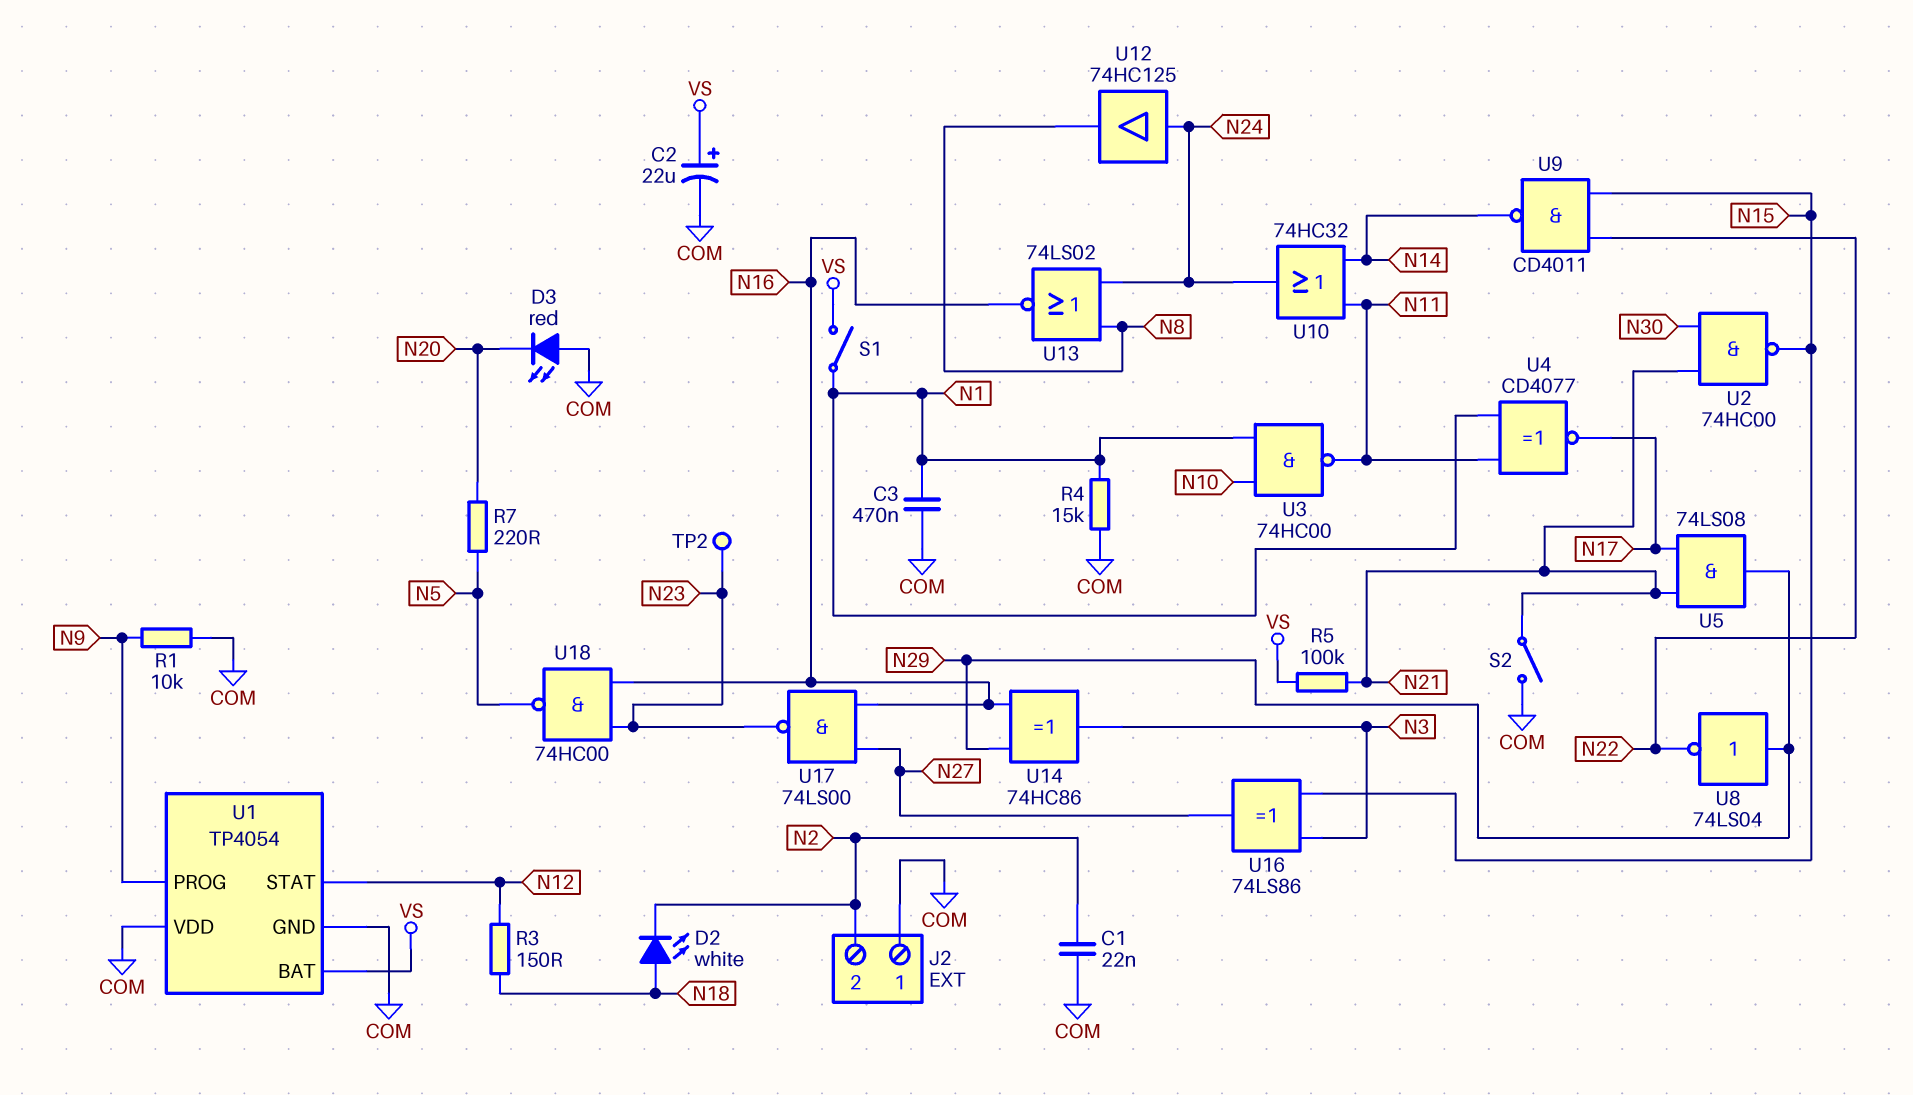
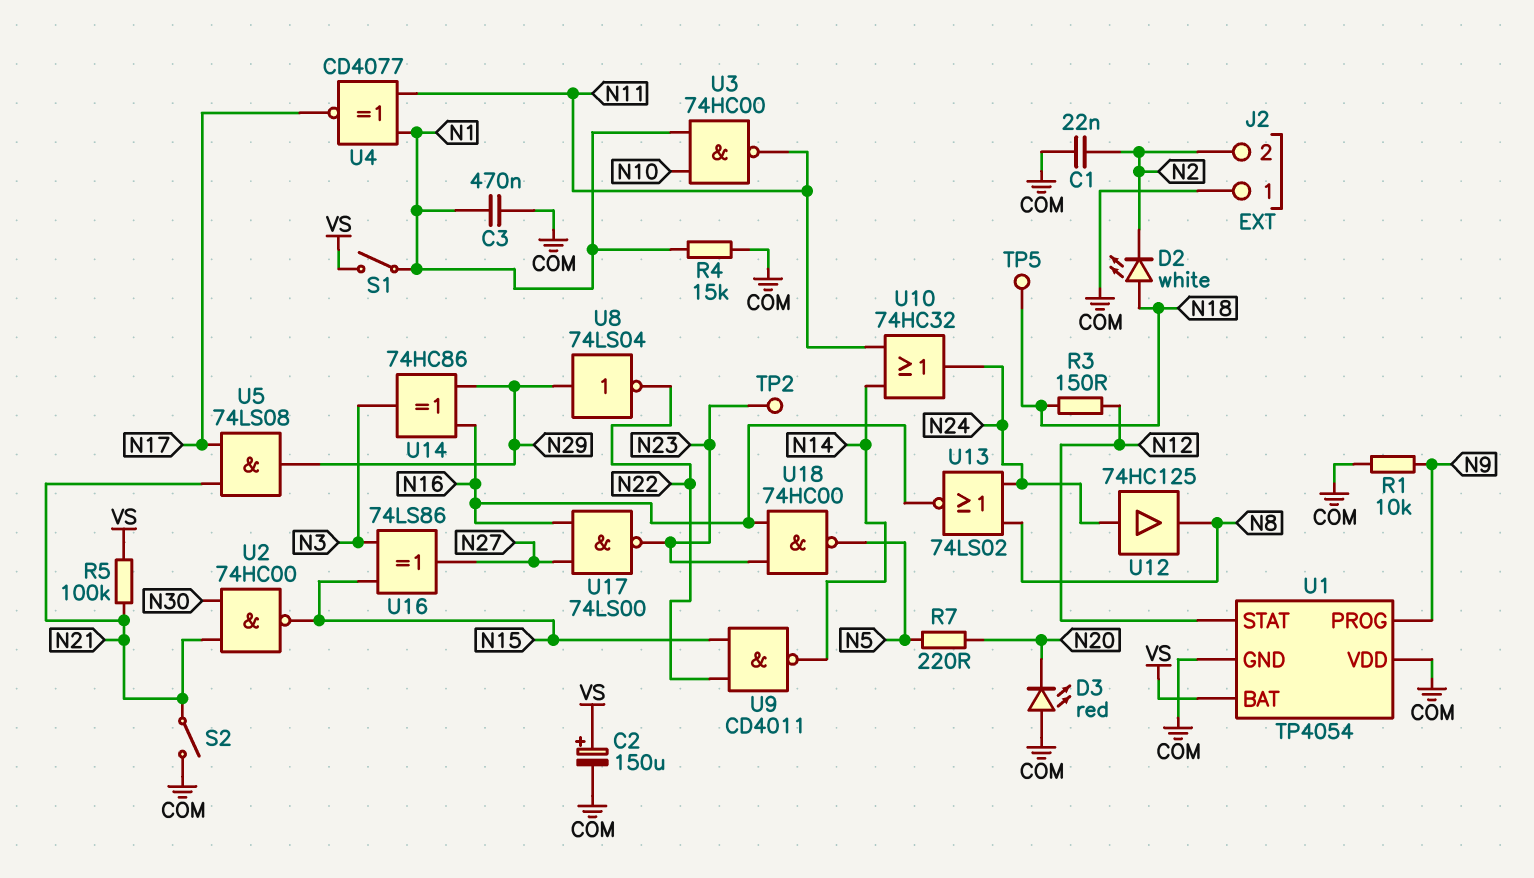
C2: 22uF (plus VS, minus COM) -> 150uF (plus VS, minus COM)
TP5: none -> test point (N18)

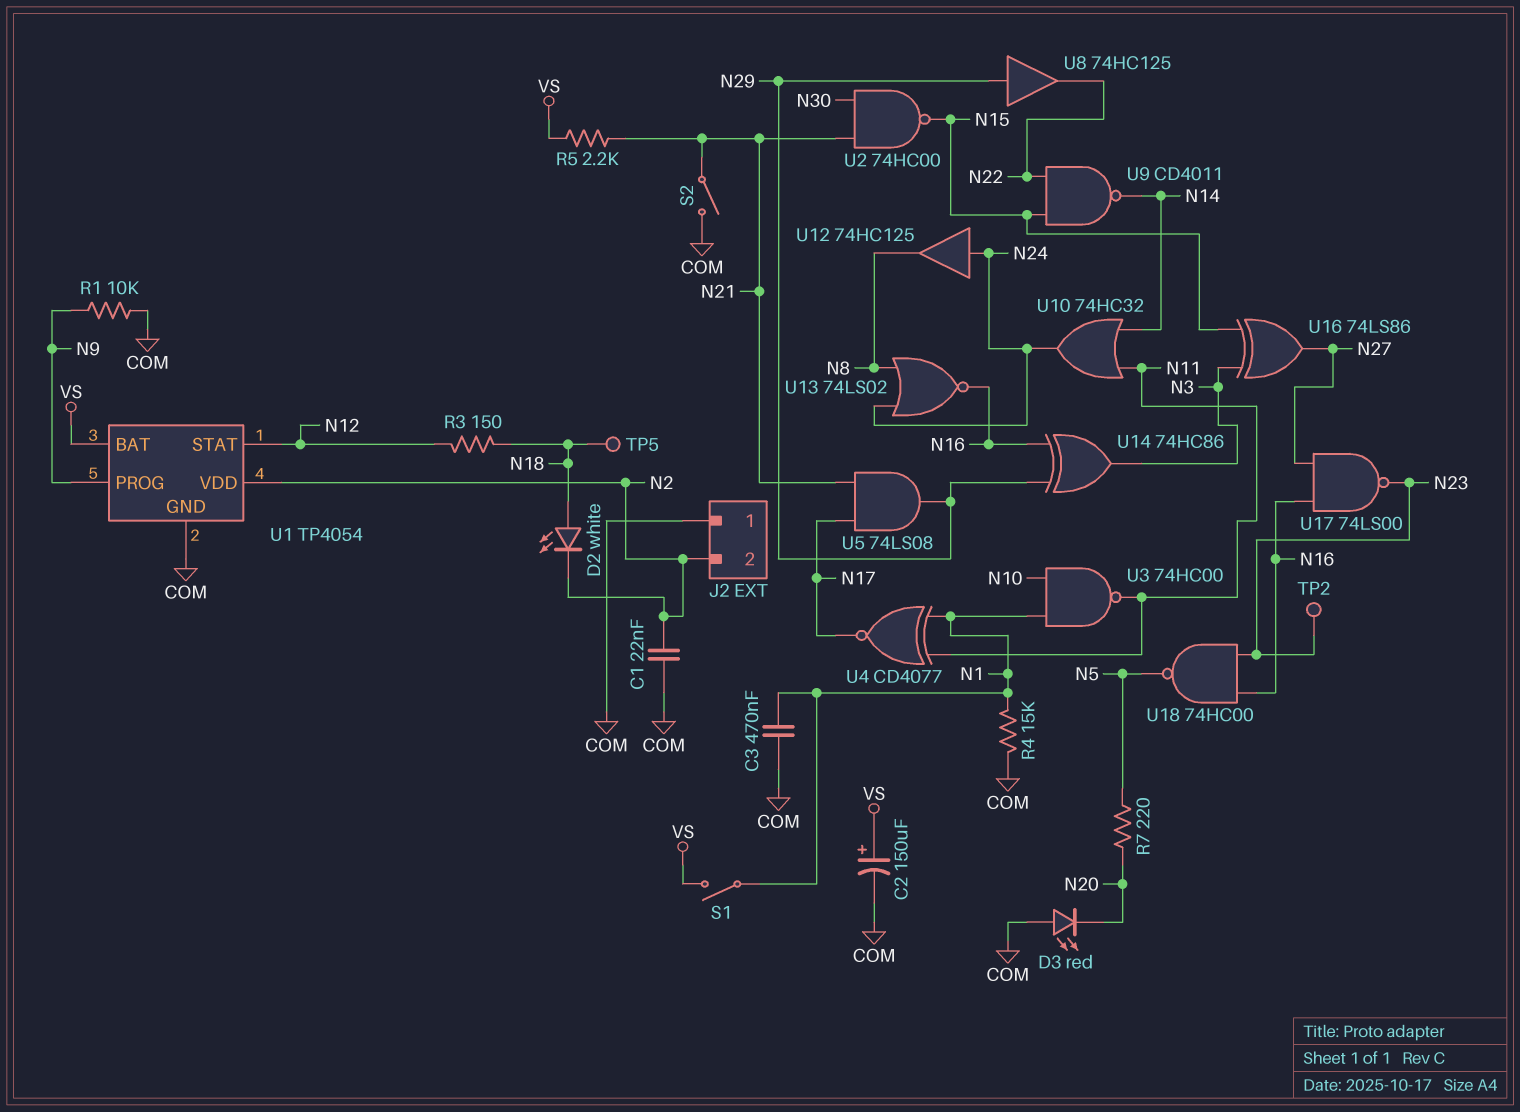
R5: 100k (N21, VS) -> 2.2k (N21, VS)
U1 pin VDD: COM -> N2
U8: NOT 74LS04 (in N29, out N22) -> buffer 74HC125 (in N29, out N22)

